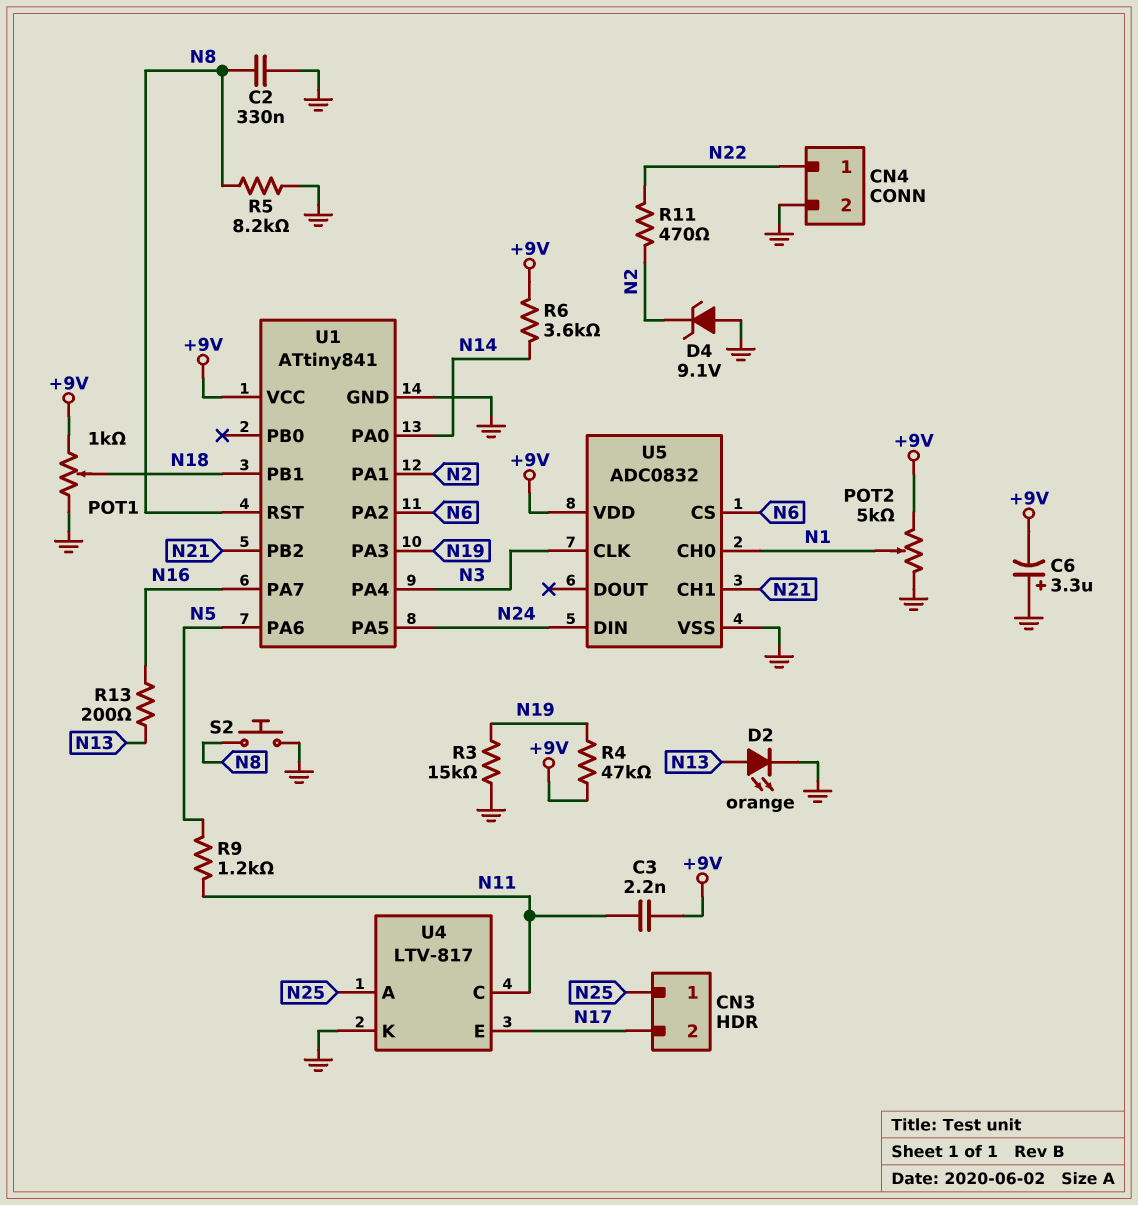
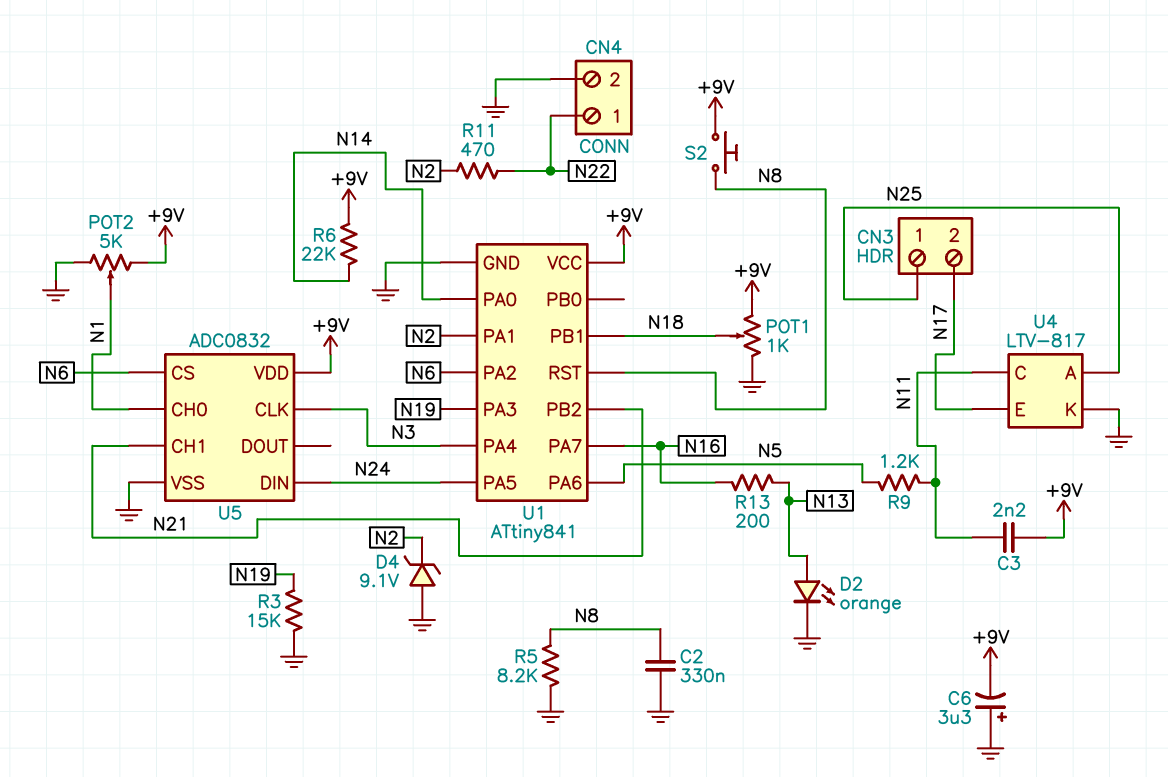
R4: 47k (+9V, N19) -> none
R6: 3.6k (+9V, N14) -> 22k (+9V, N14)
S2: button (GND, N8) -> button (+9V, N8)

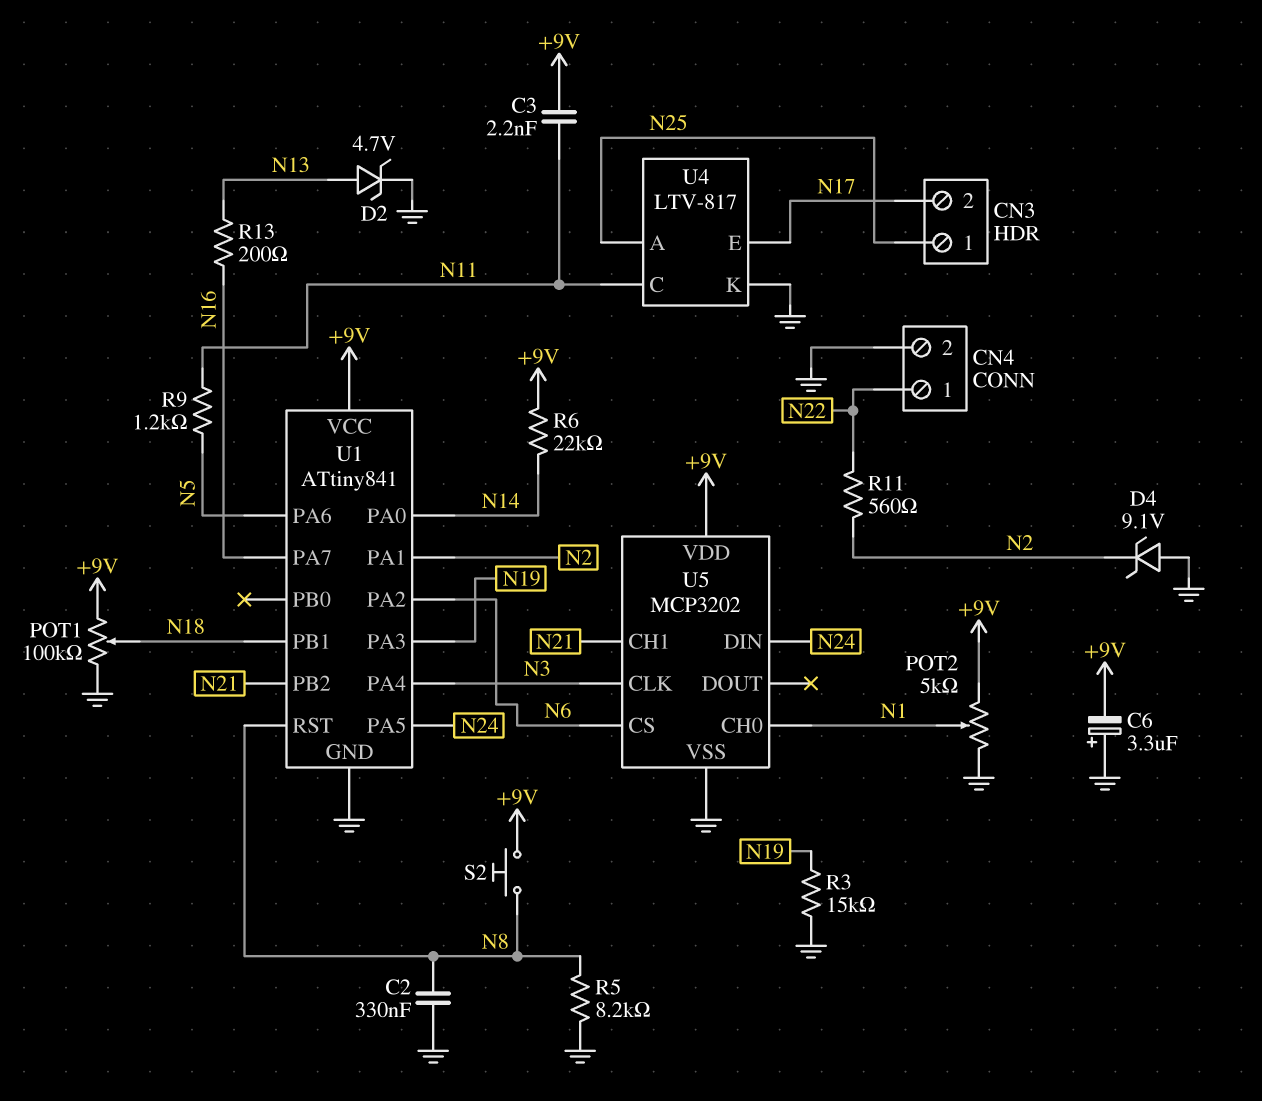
D2: LED orange (A N13, K GND) -> zener 4.7V (A N13, K GND)
POT1: 1k (+9V, GND, wiper N18) -> 100k (+9V, GND, wiper N18)
R11: 470 (N2, N22) -> 560 (N2, N22)
U5: ADC0832 -> MCP3202

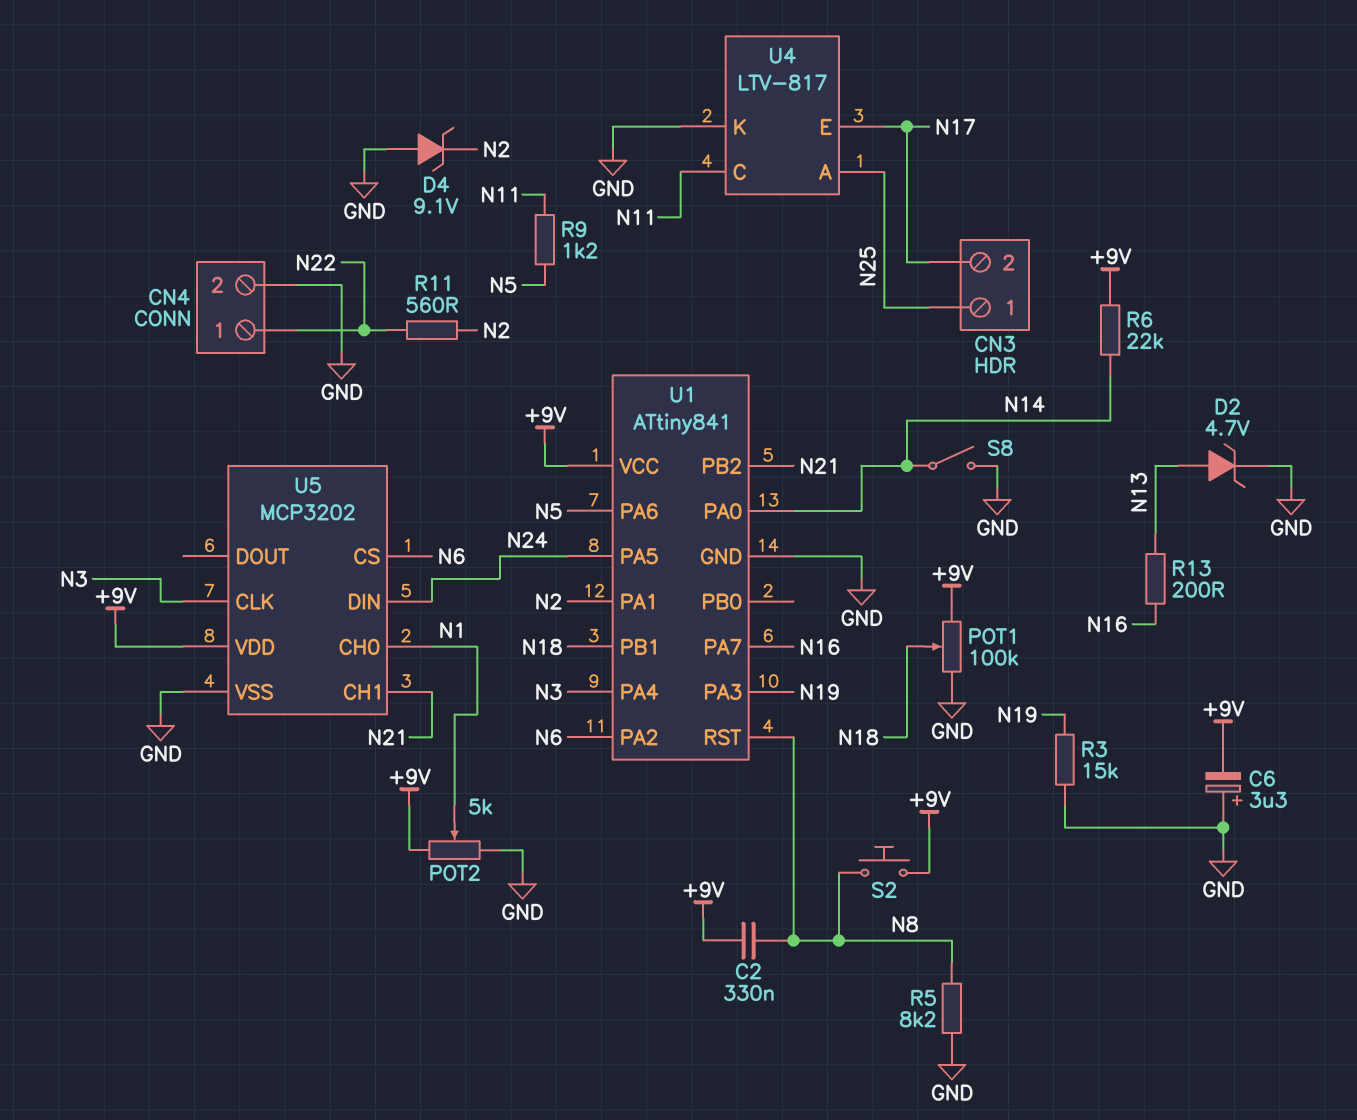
C2: 330nF (GND, N8) -> 330nF (+9V, N8)
C3: 2.2nF (+9V, N11) -> none
S8: none -> switch (GND, N14)

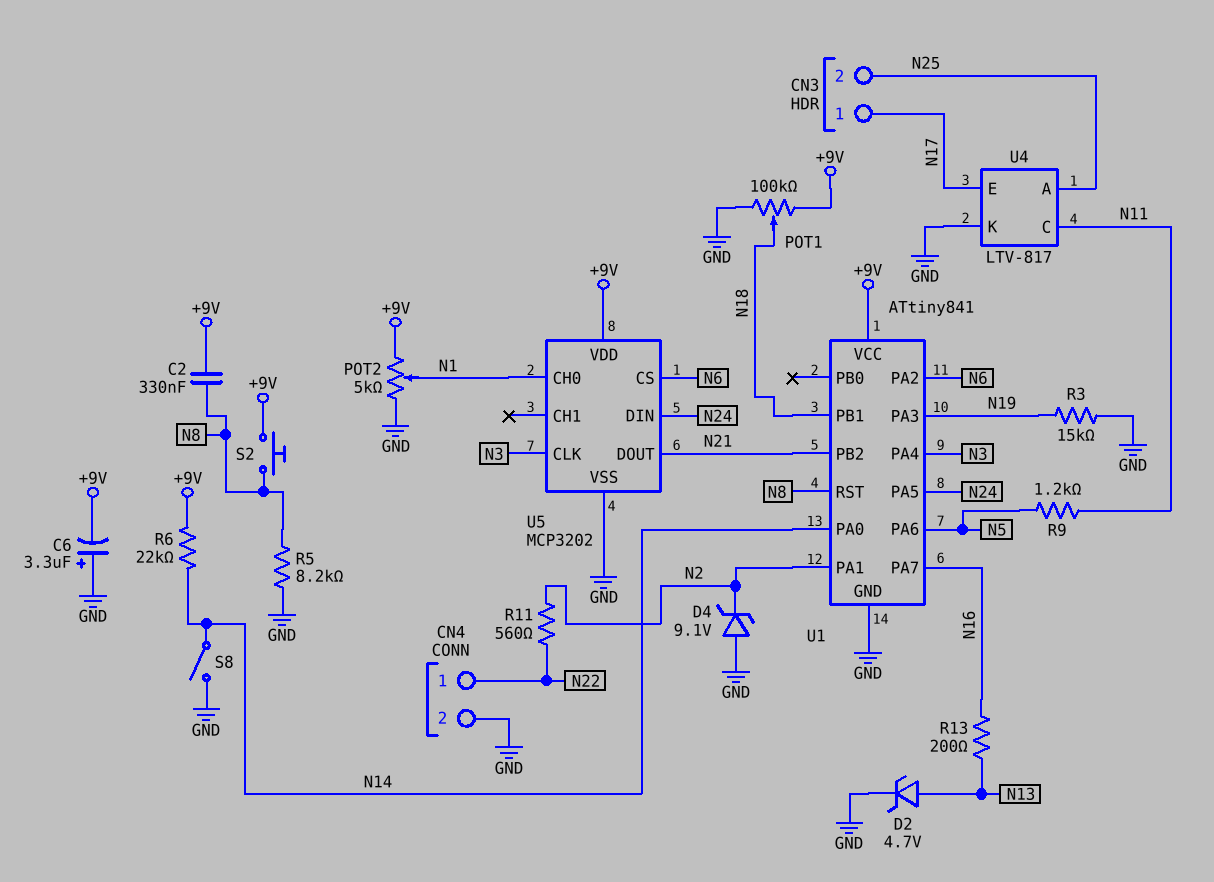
CN3 pin 1: N25 -> N17
CN3 pin 2: N17 -> N25
U5 pin CH1: N21 -> none
U5 pin DOUT: none -> N21

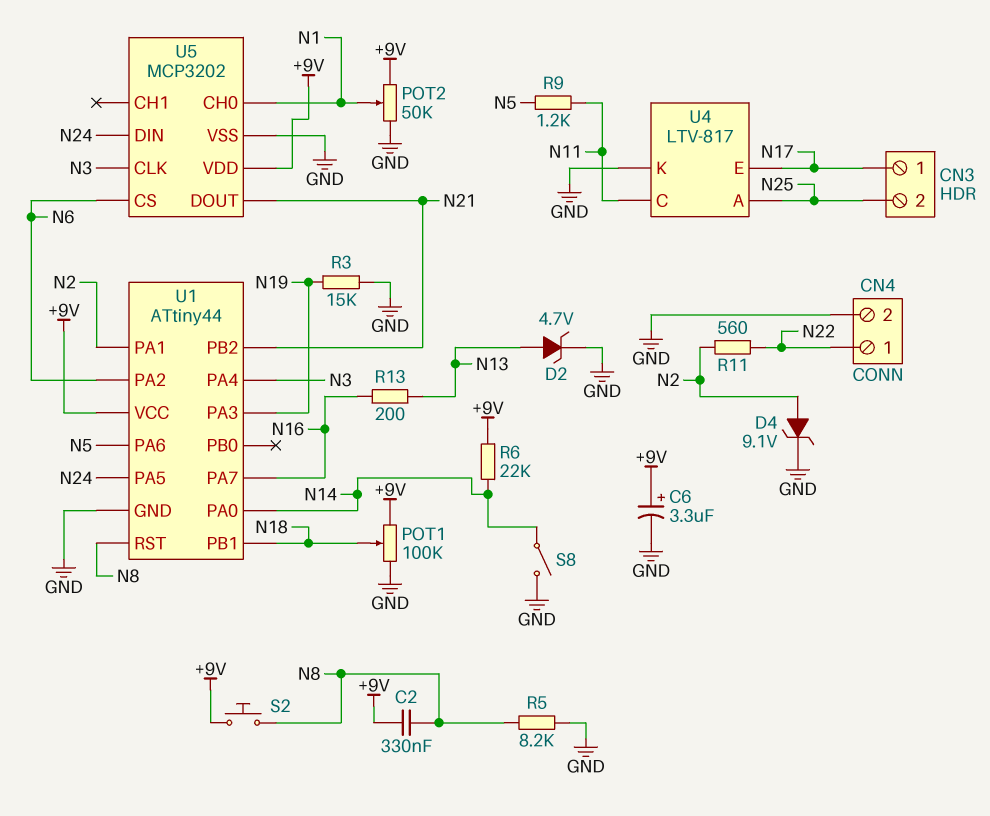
C6: 3.3uF (plus GND, minus +9V) -> 3.3uF (plus +9V, minus GND)
D4: zener 9.1V (A GND, K N2) -> zener 9.1V (A N2, K GND)
POT2: 5k (+9V, GND, wiper N1) -> 50k (+9V, GND, wiper N1)
U1: ATtiny841 -> ATtiny44

